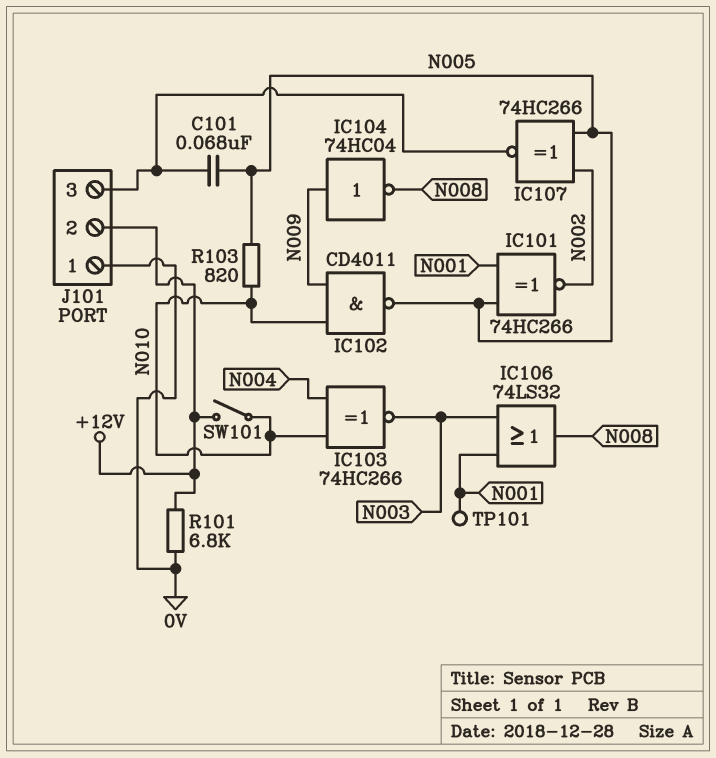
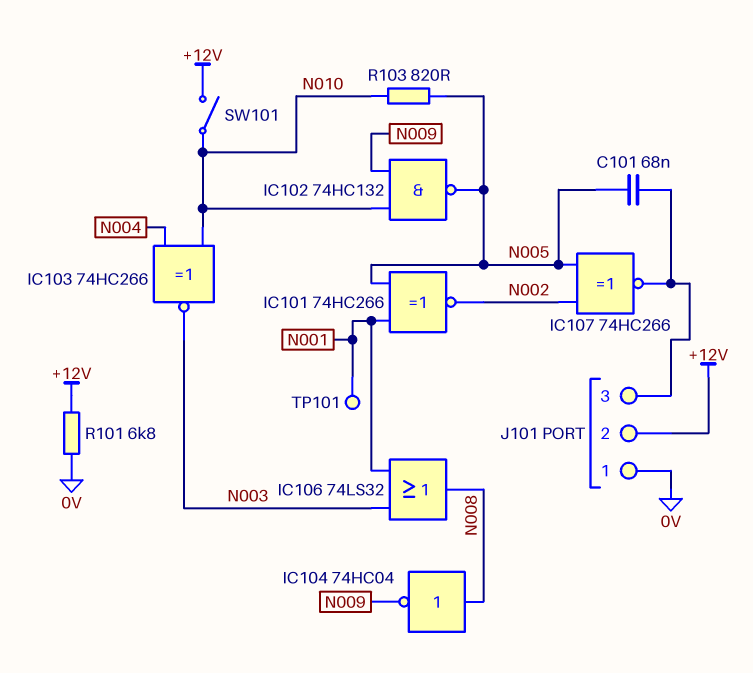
IC102: NAND CD4011 (in N009, in N010, out N005) -> NAND 74HC132 (in N009, in N010, out N005)
IC104: NOT 74HC04 (in N009, out N008) -> NOT 74HC04 (in N008, out N009)

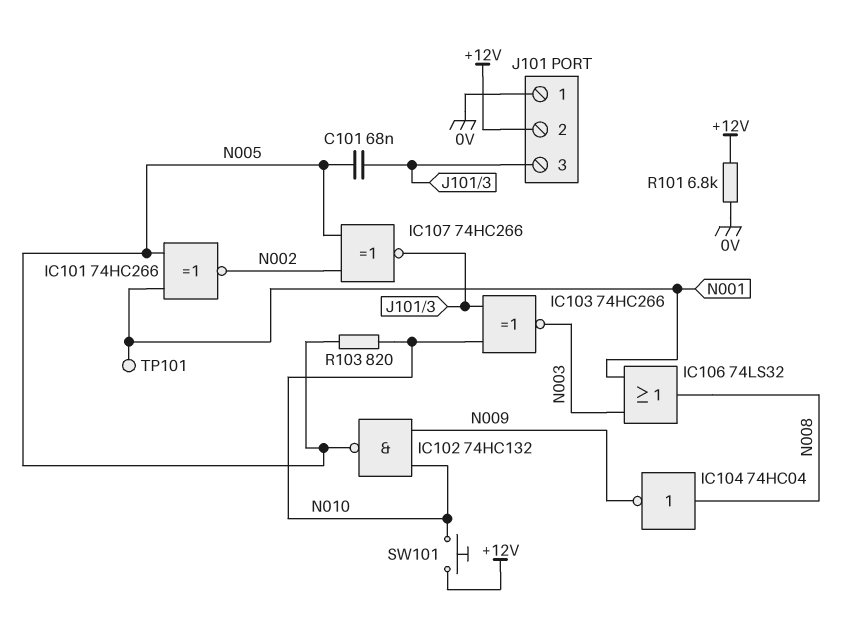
IC103: XNOR 74HC266 (in N004, in N010, out N003) -> XNOR 74HC266 (in J101/3, in N010, out N003)
SW101: switch (+12V, N010) -> button (+12V, N010)

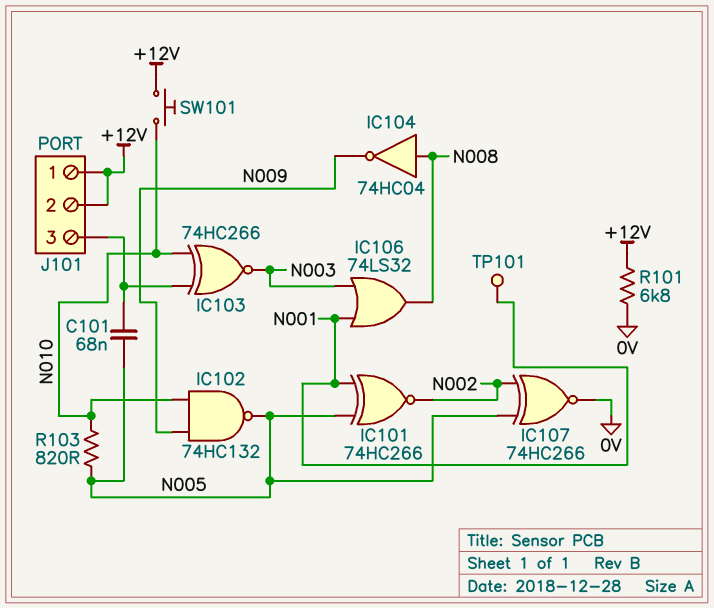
IC107: XNOR 74HC266 (in N002, in N005, out J101/3) -> XNOR 74HC266 (in N002, in N005, out 0V)
J101 pin 1: 0V -> +12V

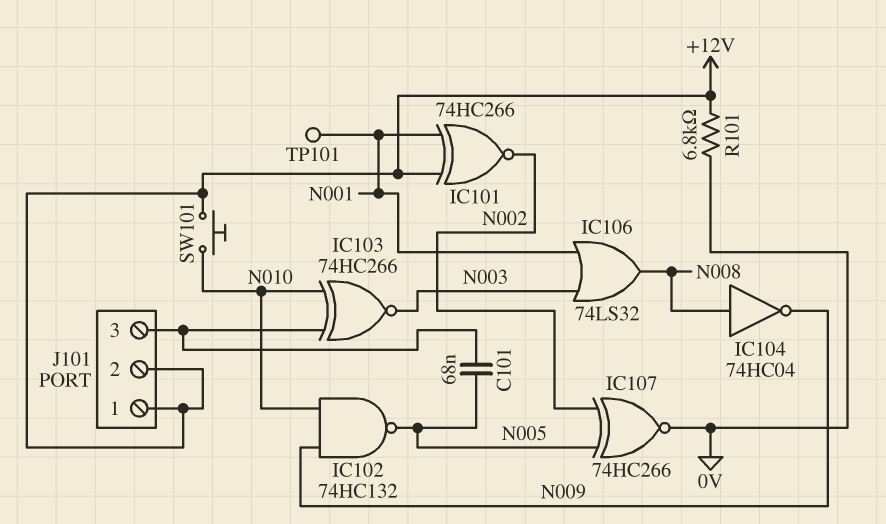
IC101: XNOR 74HC266 (in N001, in N005, out N002) -> XNOR 74HC266 (in +12V, in N001, out N002)
R103: 820 (N005, N010) -> none

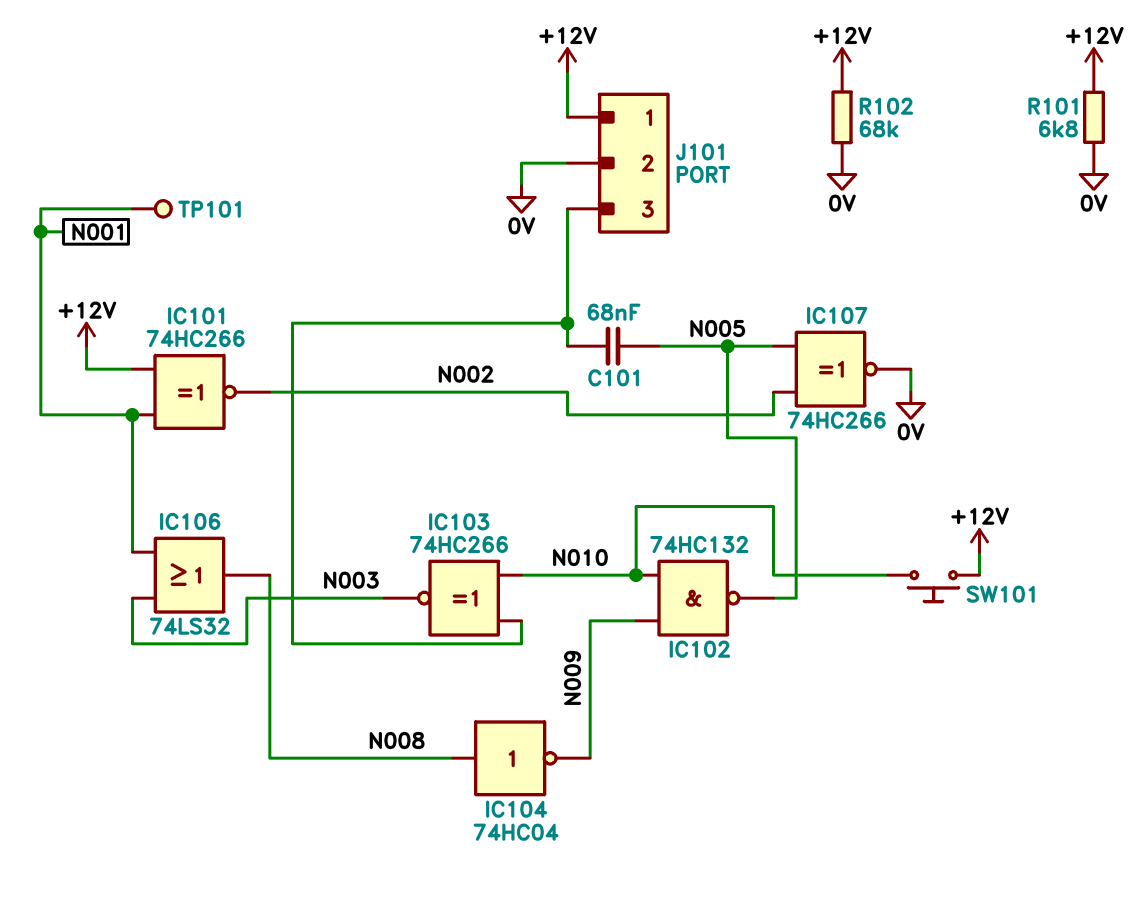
J101 pin 2: +12V -> 0V
R102: none -> 68k (+12V, 0V)

